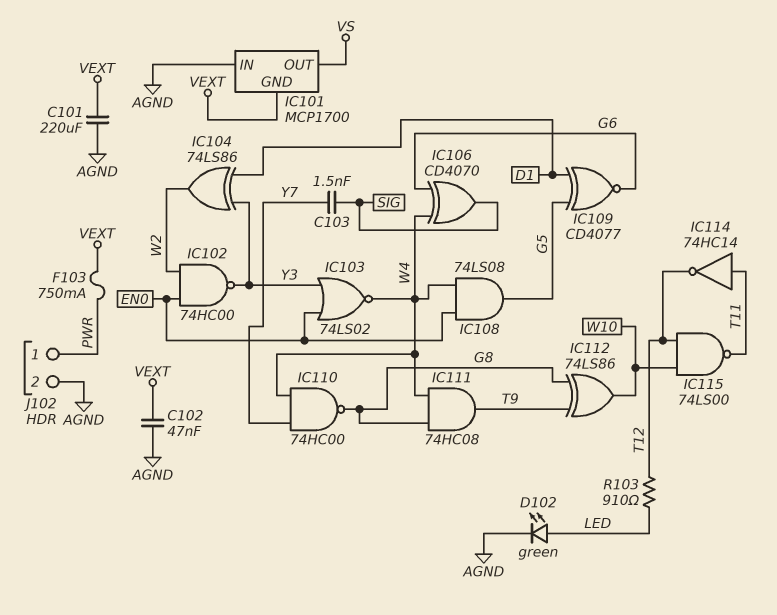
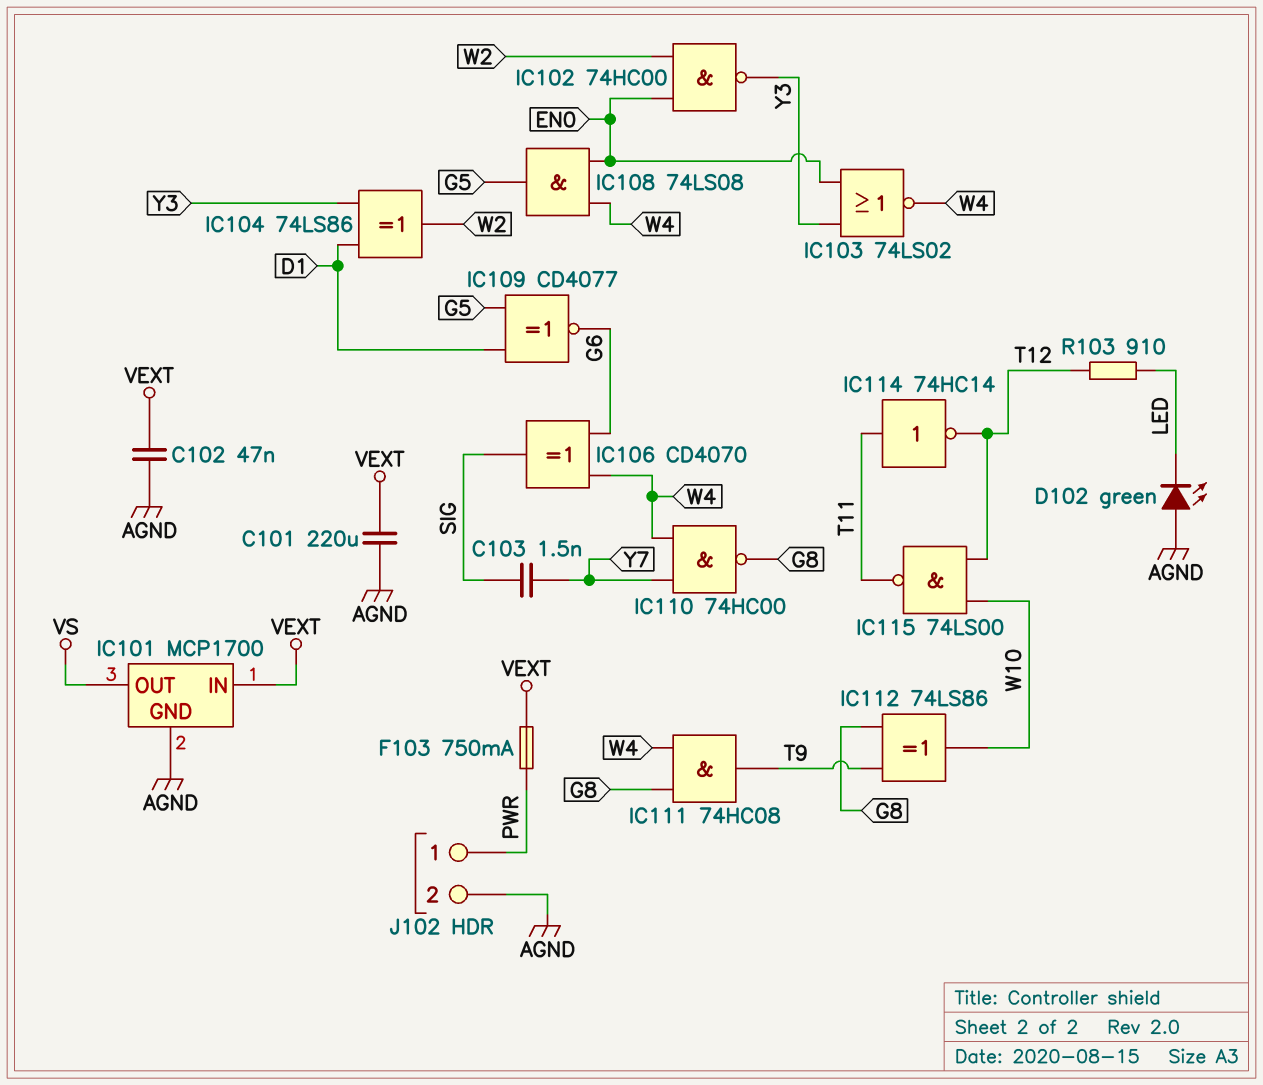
D102: LED green (A LED, K AGND) -> LED green (A AGND, K LED)
IC101 pin GND: VEXT -> AGND
IC101 pin IN: AGND -> VEXT

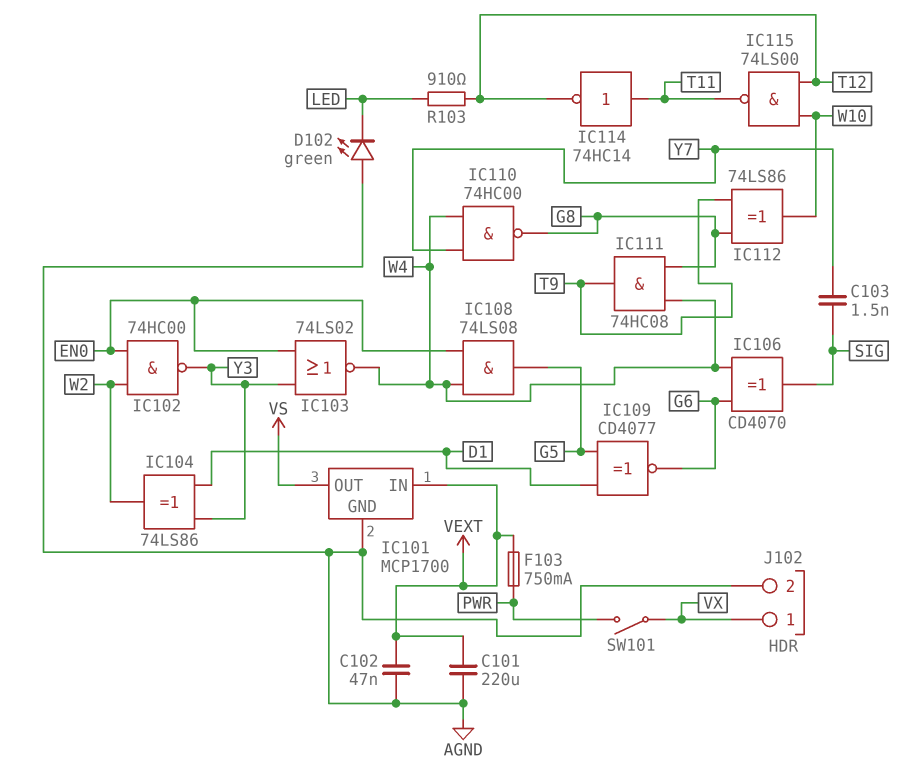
J102 pin 1: PWR -> VX
SW101: none -> switch (PWR, VX)

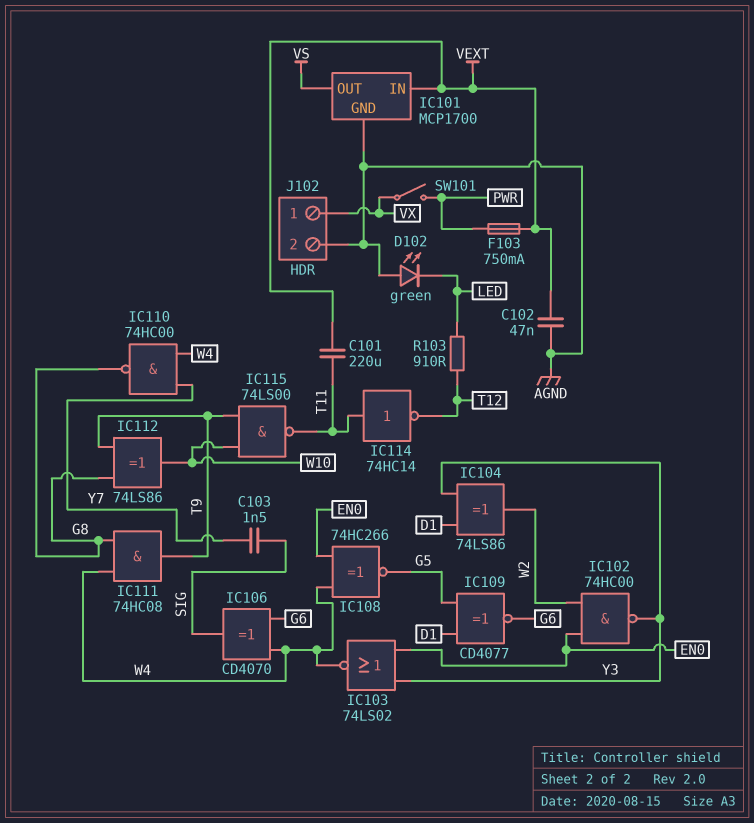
C101: 220uF (AGND, VEXT) -> 220uF (T11, VEXT)
IC108: AND 74LS08 (in EN0, in W4, out G5) -> XNOR 74HC266 (in EN0, in W4, out G5)
IC115: NAND 74LS00 (in T12, in W10, out T11) -> NAND 74LS00 (in T9, in W10, out T11)

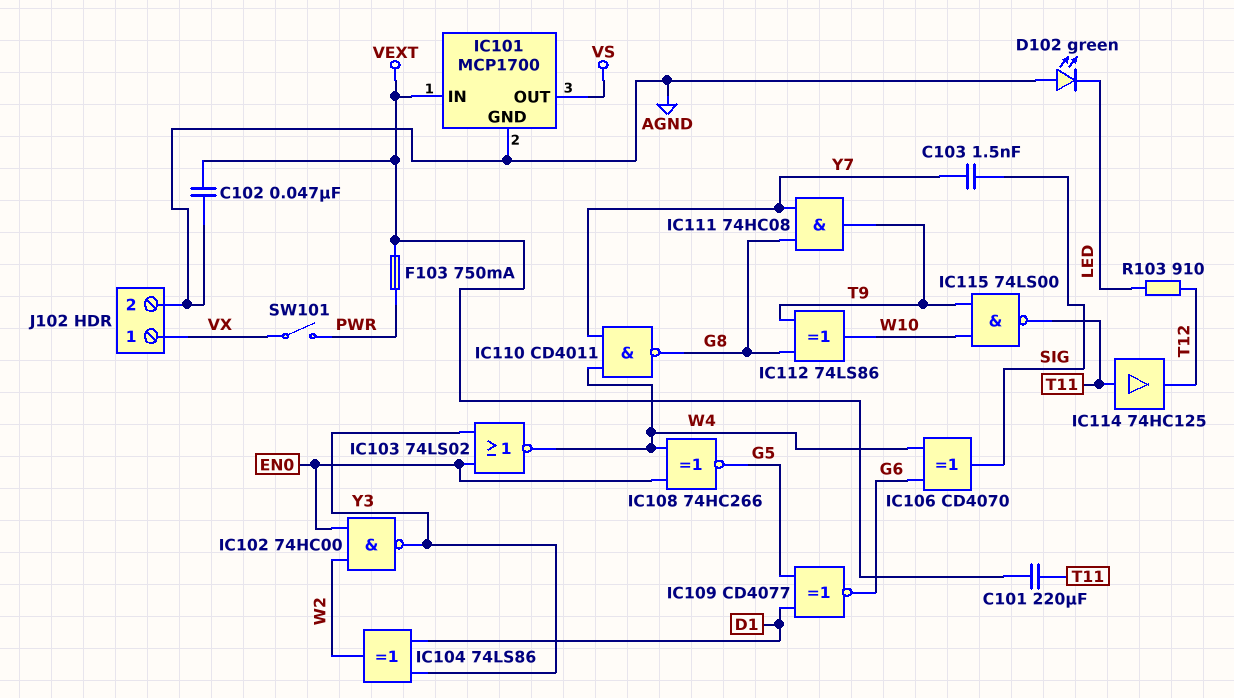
IC110: NAND 74HC00 (in W4, in Y7, out G8) -> NAND CD4011 (in W4, in Y7, out G8)
IC111: AND 74HC08 (in G8, in W4, out T9) -> AND 74HC08 (in G8, in Y7, out T9)
IC114: NOT 74HC14 (in T11, out T12) -> buffer 74HC125 (in T11, out T12)

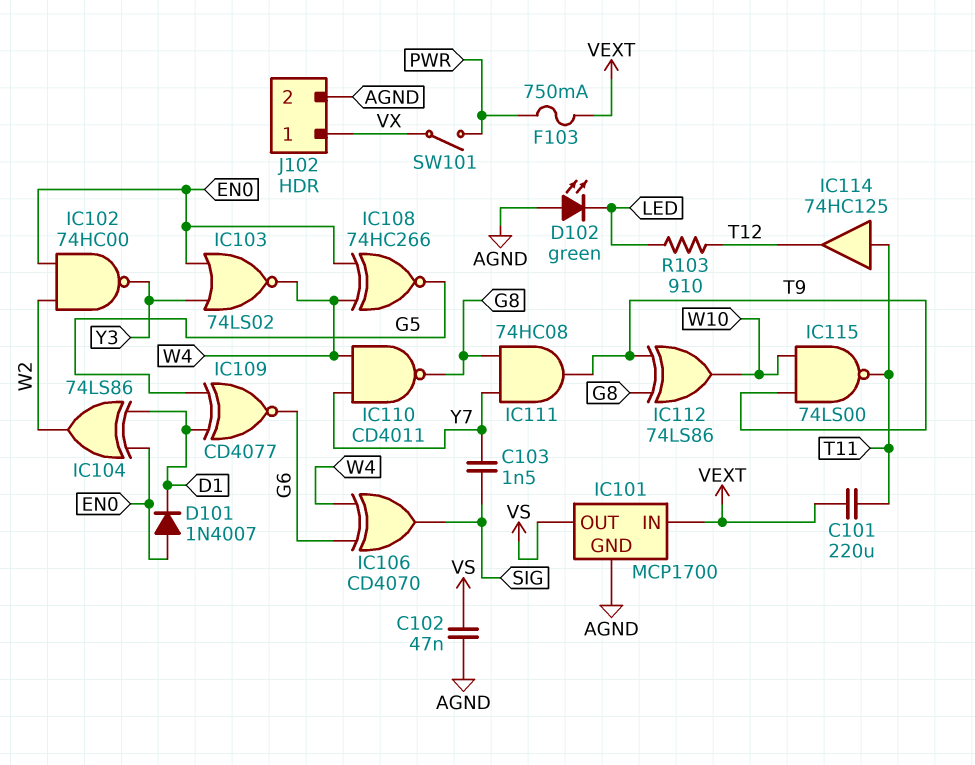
C102: 47nF (AGND, VEXT) -> 47nF (AGND, VS)
D101: none -> diode 1N4007 (A EN0, K D1)
IC104: XOR 74LS86 (in D1, in Y3, out W2) -> XOR 74LS86 (in D1, in EN0, out W2)

